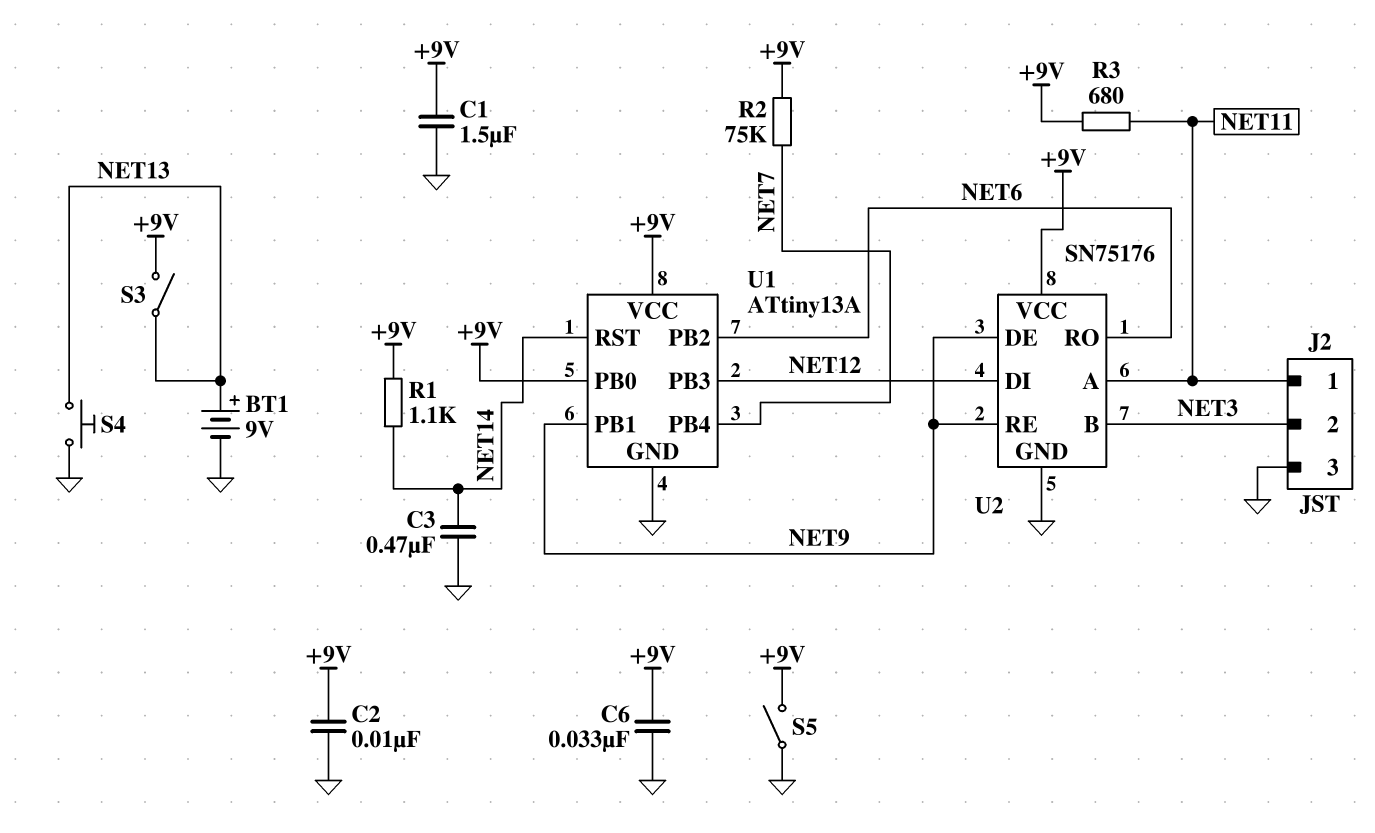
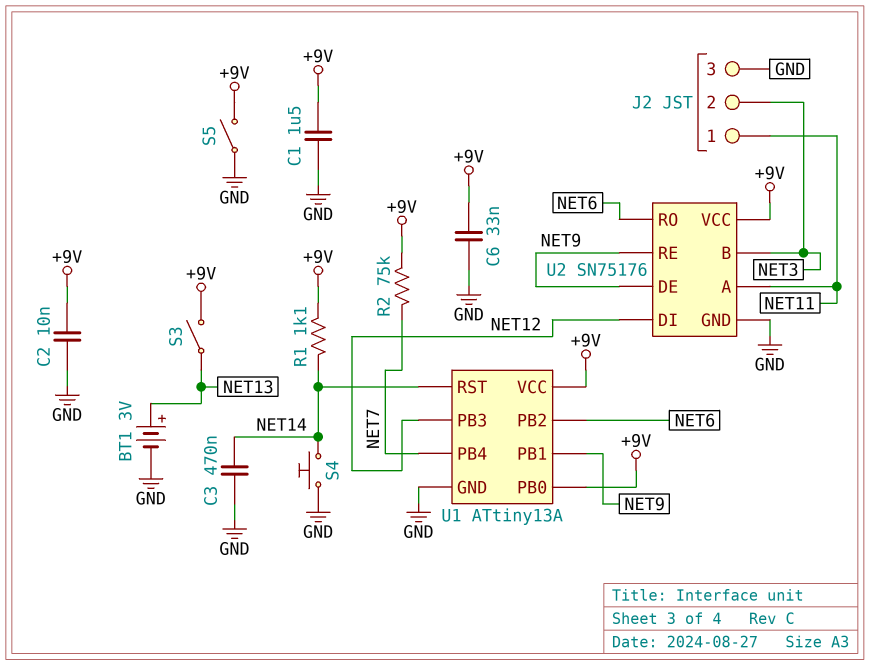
BT1: 9V (plus NET13, minus GND) -> 3V (plus NET13, minus GND)
R3: 680 (+9V, NET11) -> none
S4: button (GND, NET13) -> button (GND, NET14)

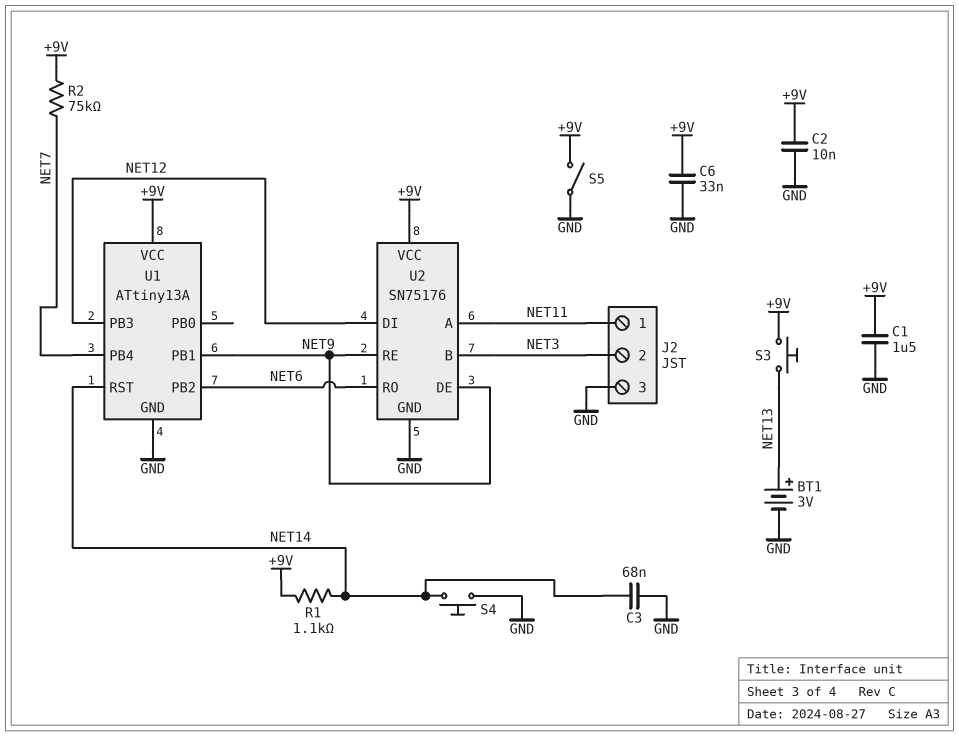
C3: 470nF (GND, NET14) -> 68nF (GND, NET14)
S3: switch (+9V, NET13) -> button (+9V, NET13)
U1 pin PB0: +9V -> none

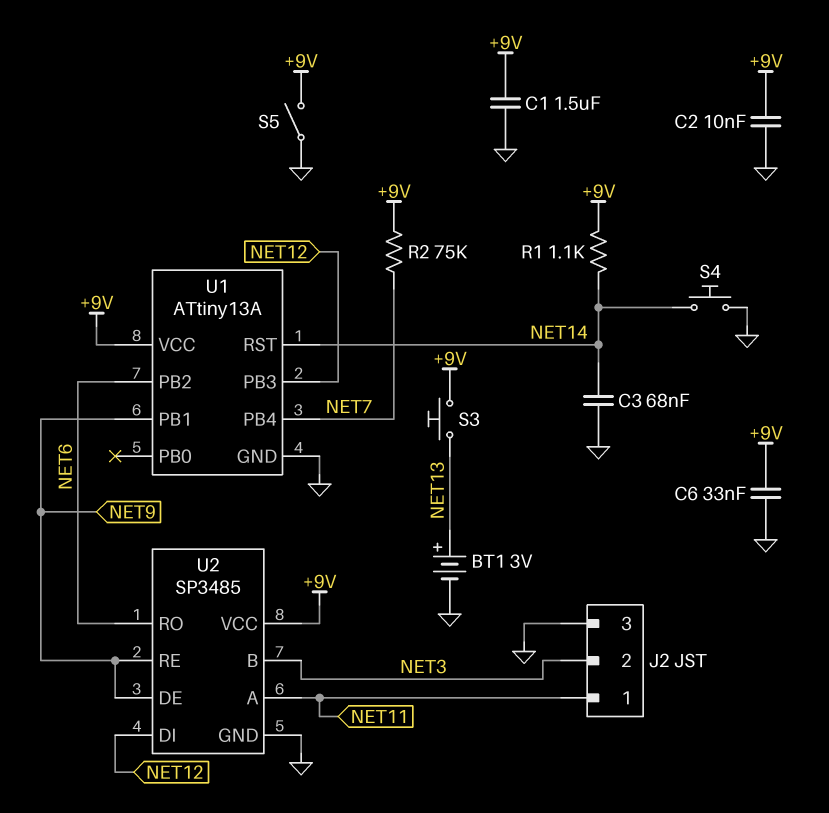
U2: SN75176 -> SP3485

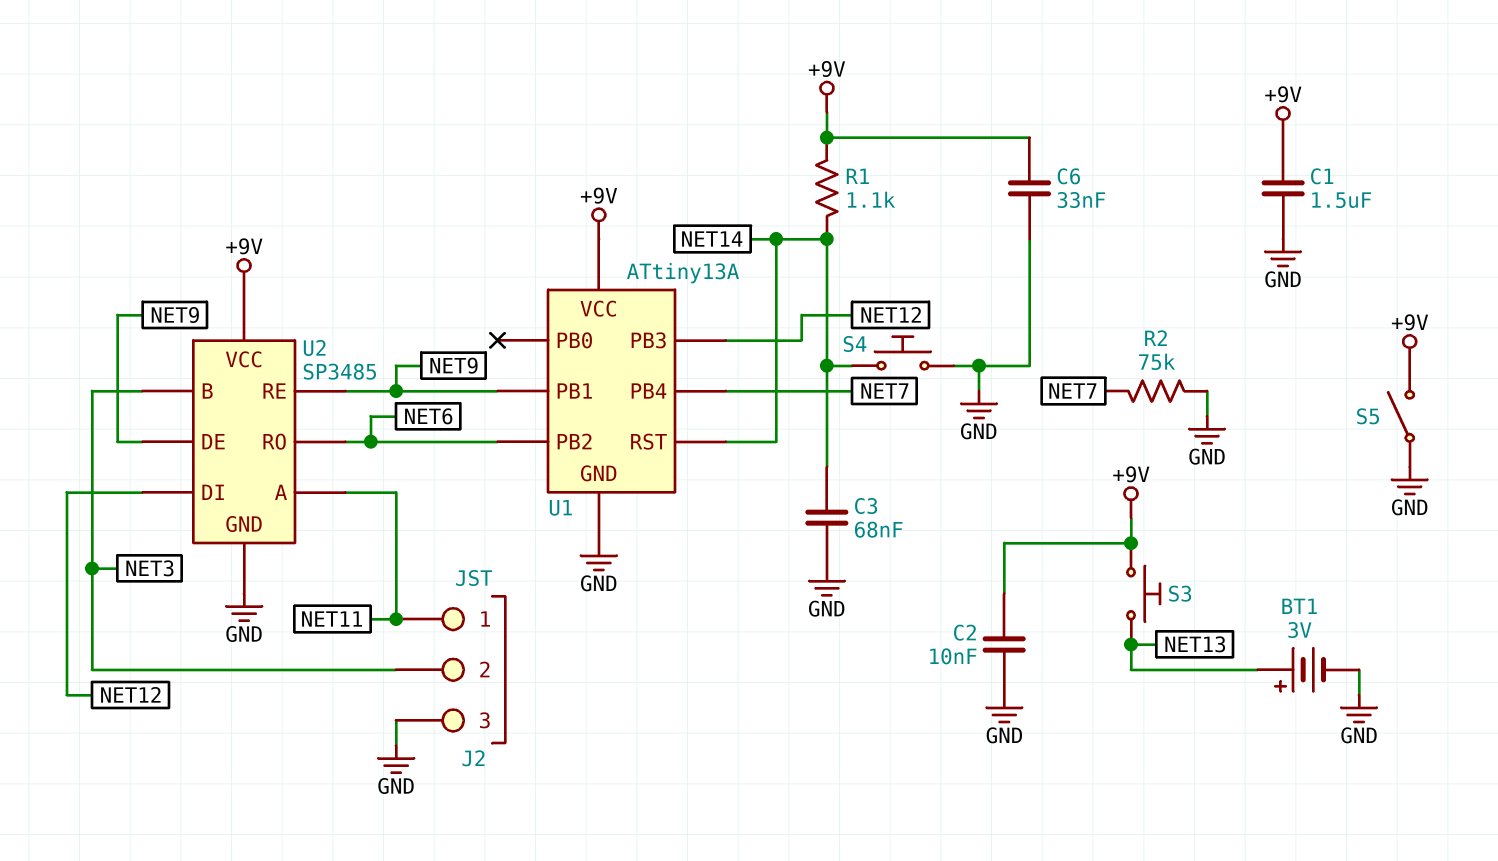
R2: 75k (+9V, NET7) -> 75k (GND, NET7)

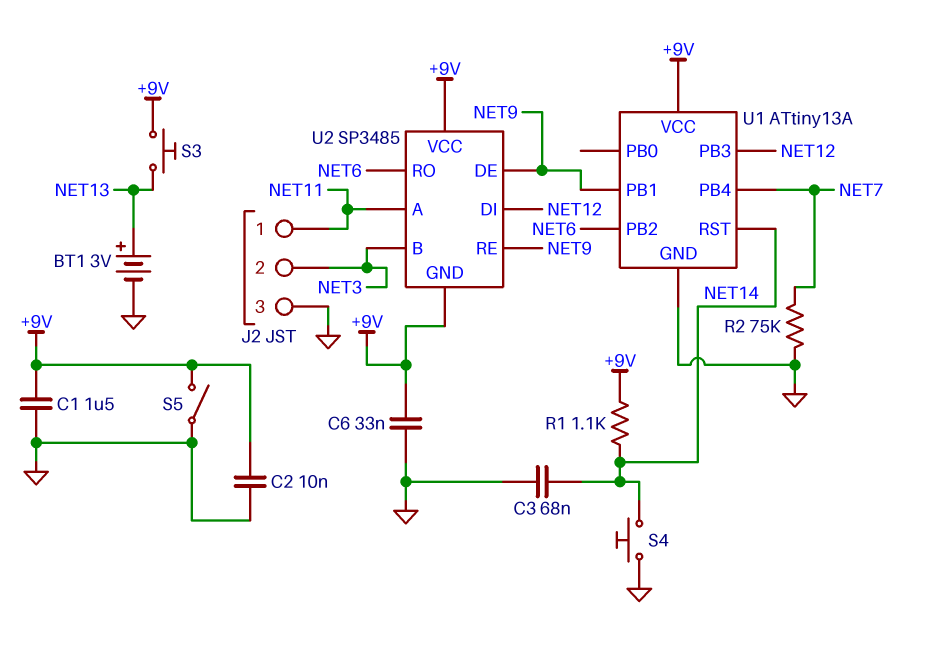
U2 pin GND: GND -> +9V

